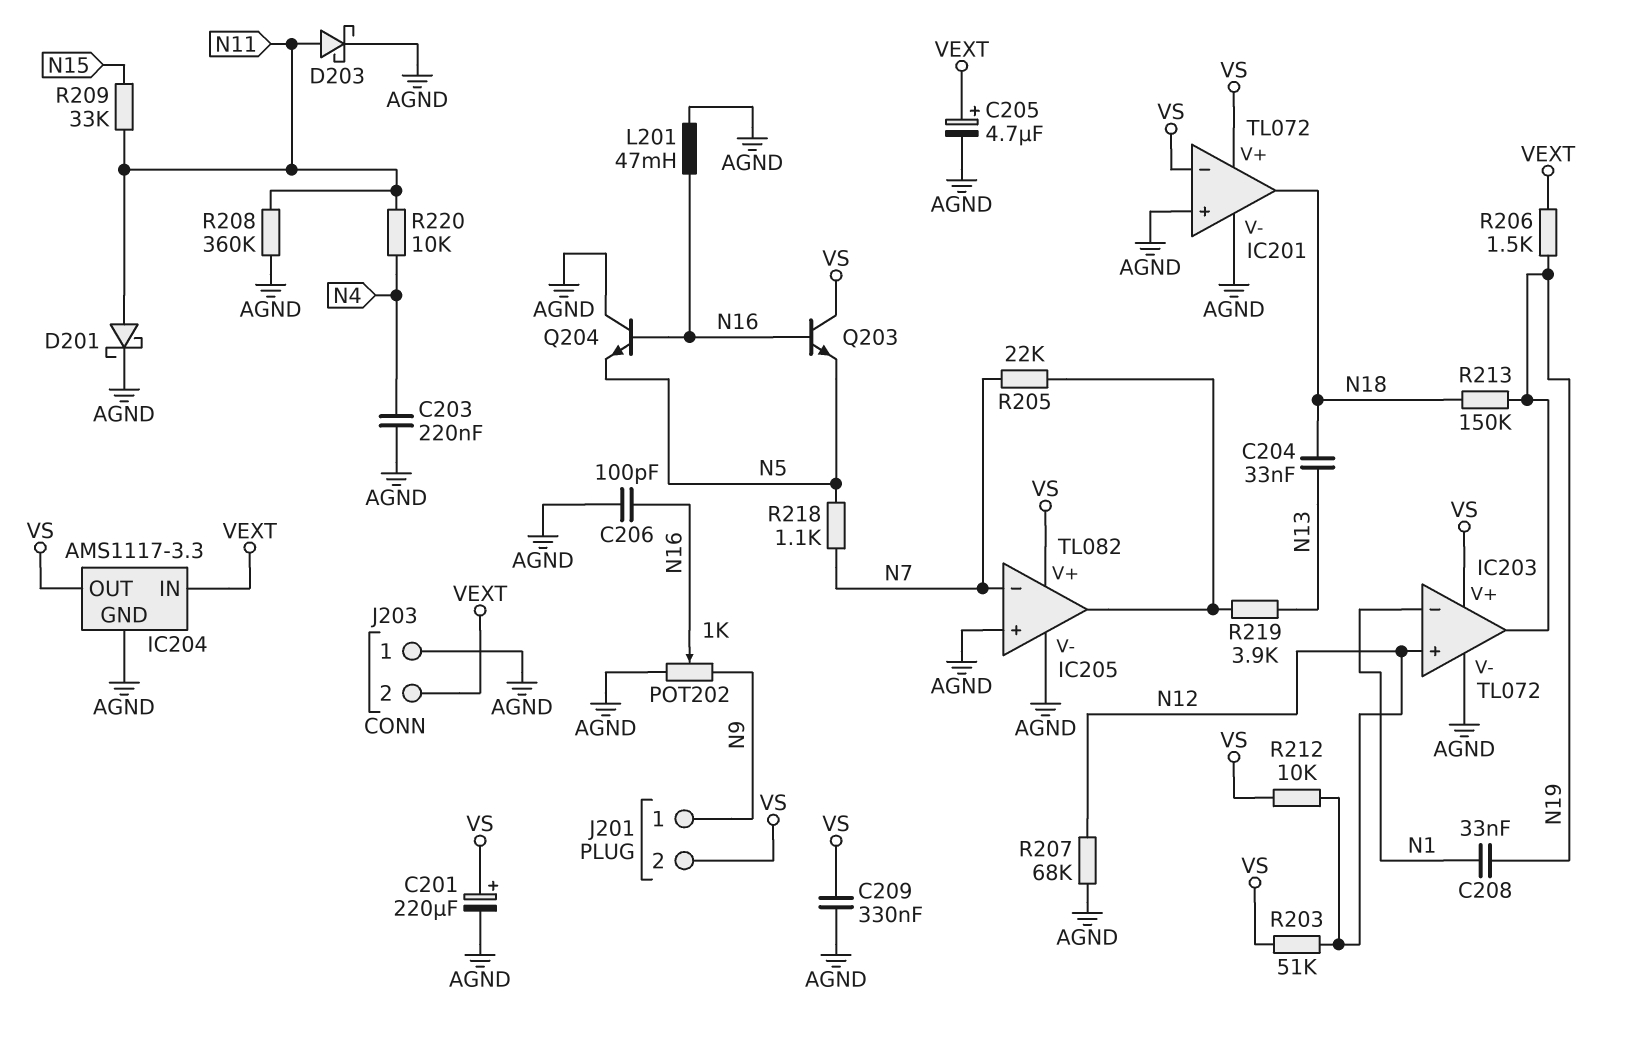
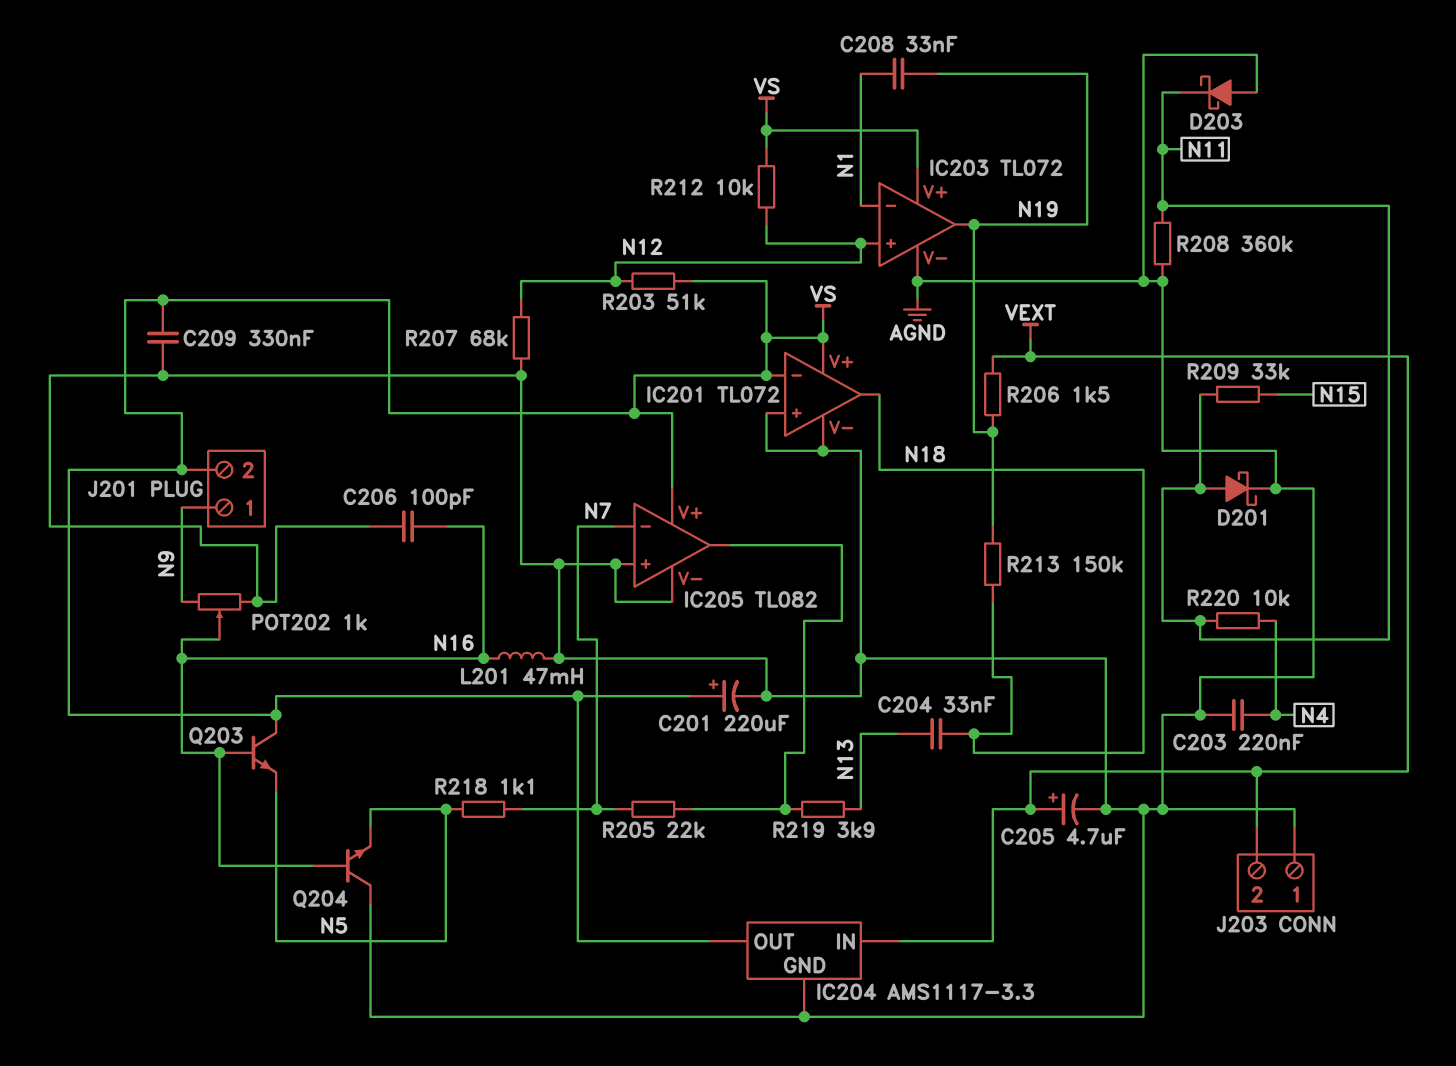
D203: schottky (A N11, K AGND) -> schottky (A AGND, K N11)

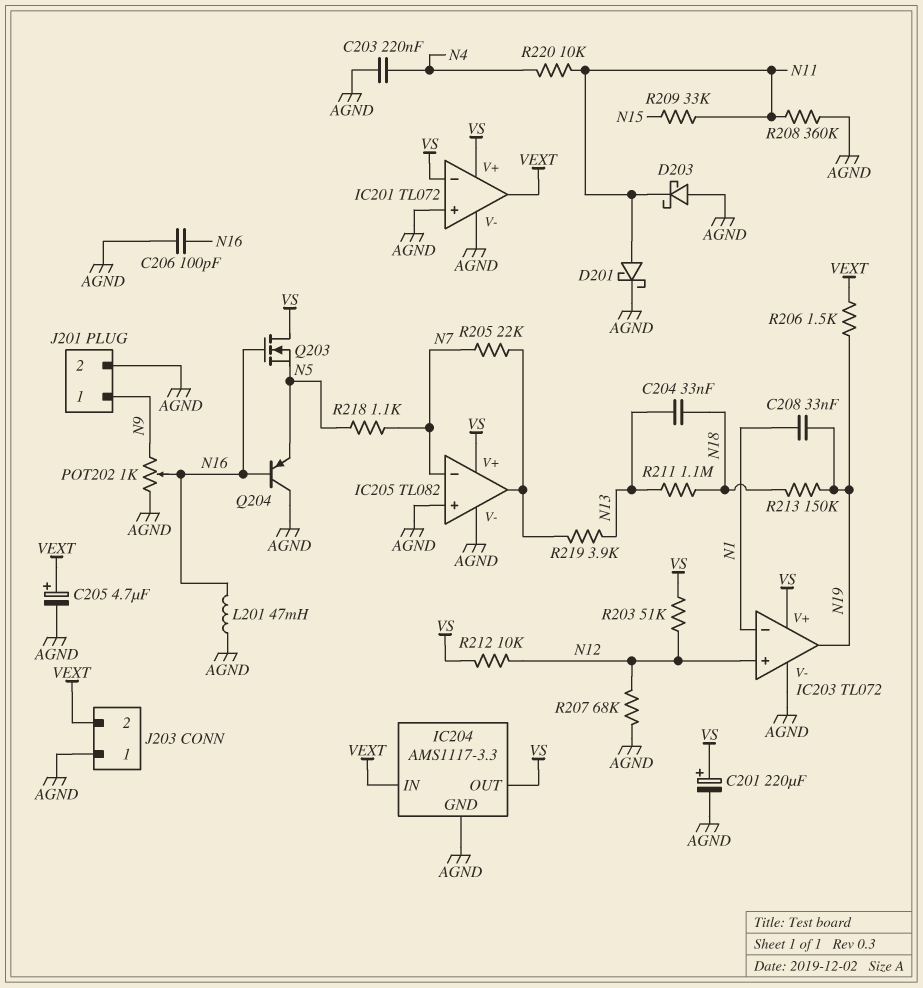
C209: 330nF (AGND, VS) -> none
IC201 pin out: N18 -> VEXT
J201 pin 2: VS -> AGND
Q203: NPN (B N16, C VS, E N5) -> NMOS (G N16, D VS, S N5)
Q204: NPN (B N16, C AGND, E N5) -> PNP (B N16, C AGND, E N5)
R211: none -> 1.1M (N13, N18)

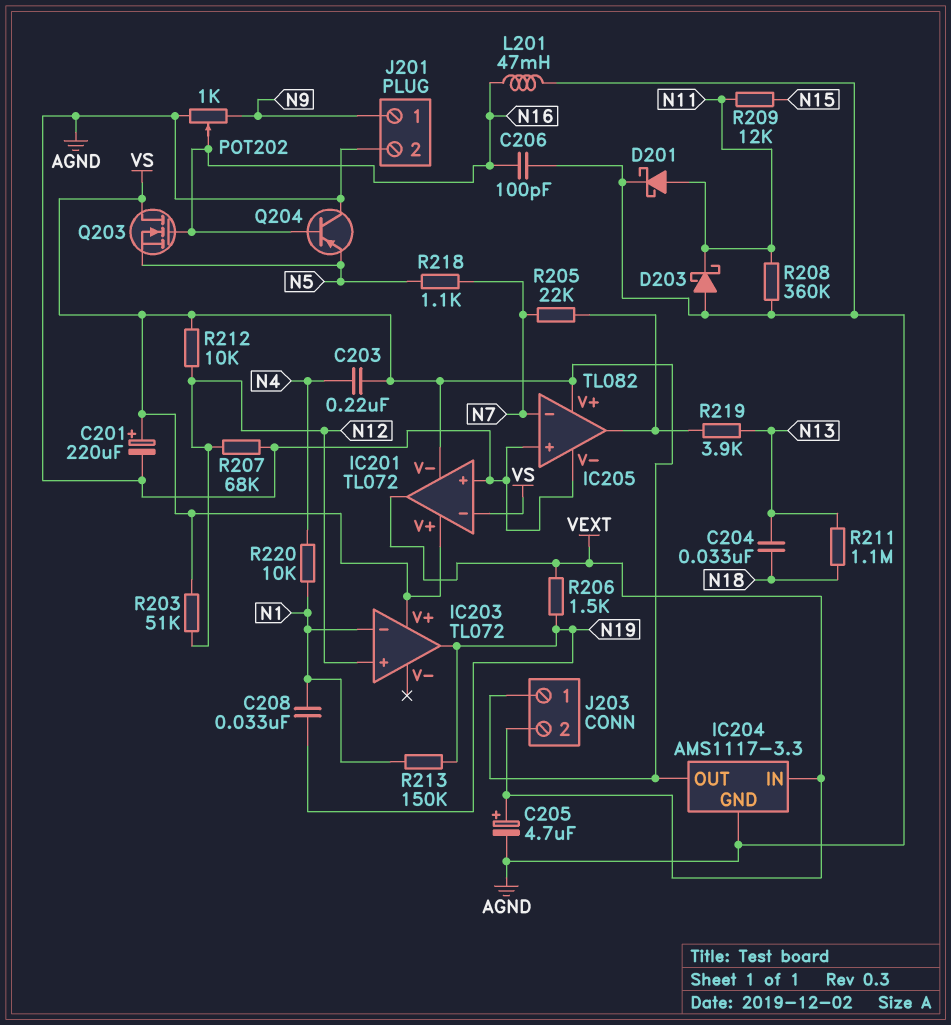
C203: 220nF (AGND, N4) -> 220nF (N4, VS)
IC201 pin V-: AGND -> VS
IC203 pin V-: AGND -> none
J203 pin 1: AGND -> VS
R209: 33k (N11, N15) -> 12k (N11, N15)
R213: 150k (N18, N19) -> 150k (N1, N19)
R220: 10k (N4, N11) -> 10k (N1, N4)

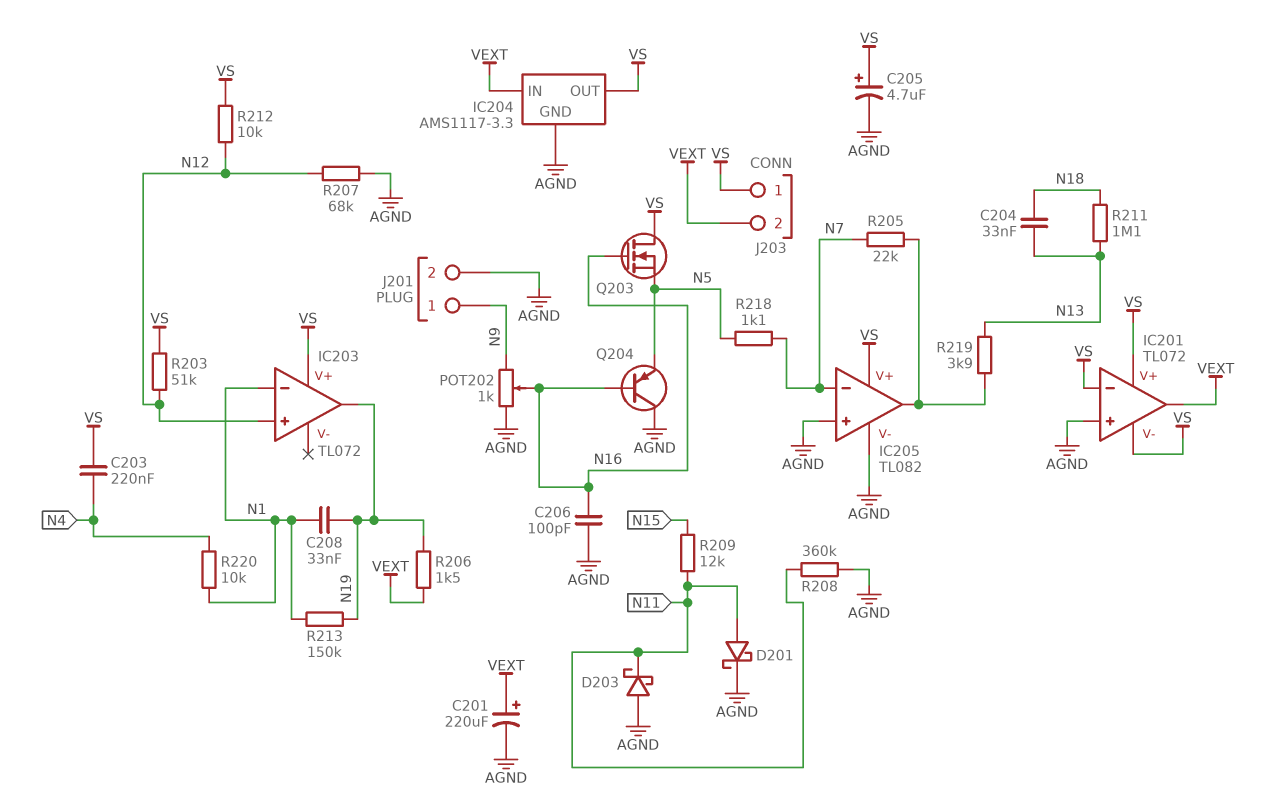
C201: 220uF (plus VS, minus AGND) -> 220uF (plus VEXT, minus AGND)
C205: 4.7uF (plus VEXT, minus AGND) -> 4.7uF (plus VS, minus AGND)
L201: 47mH (AGND, N16) -> none

